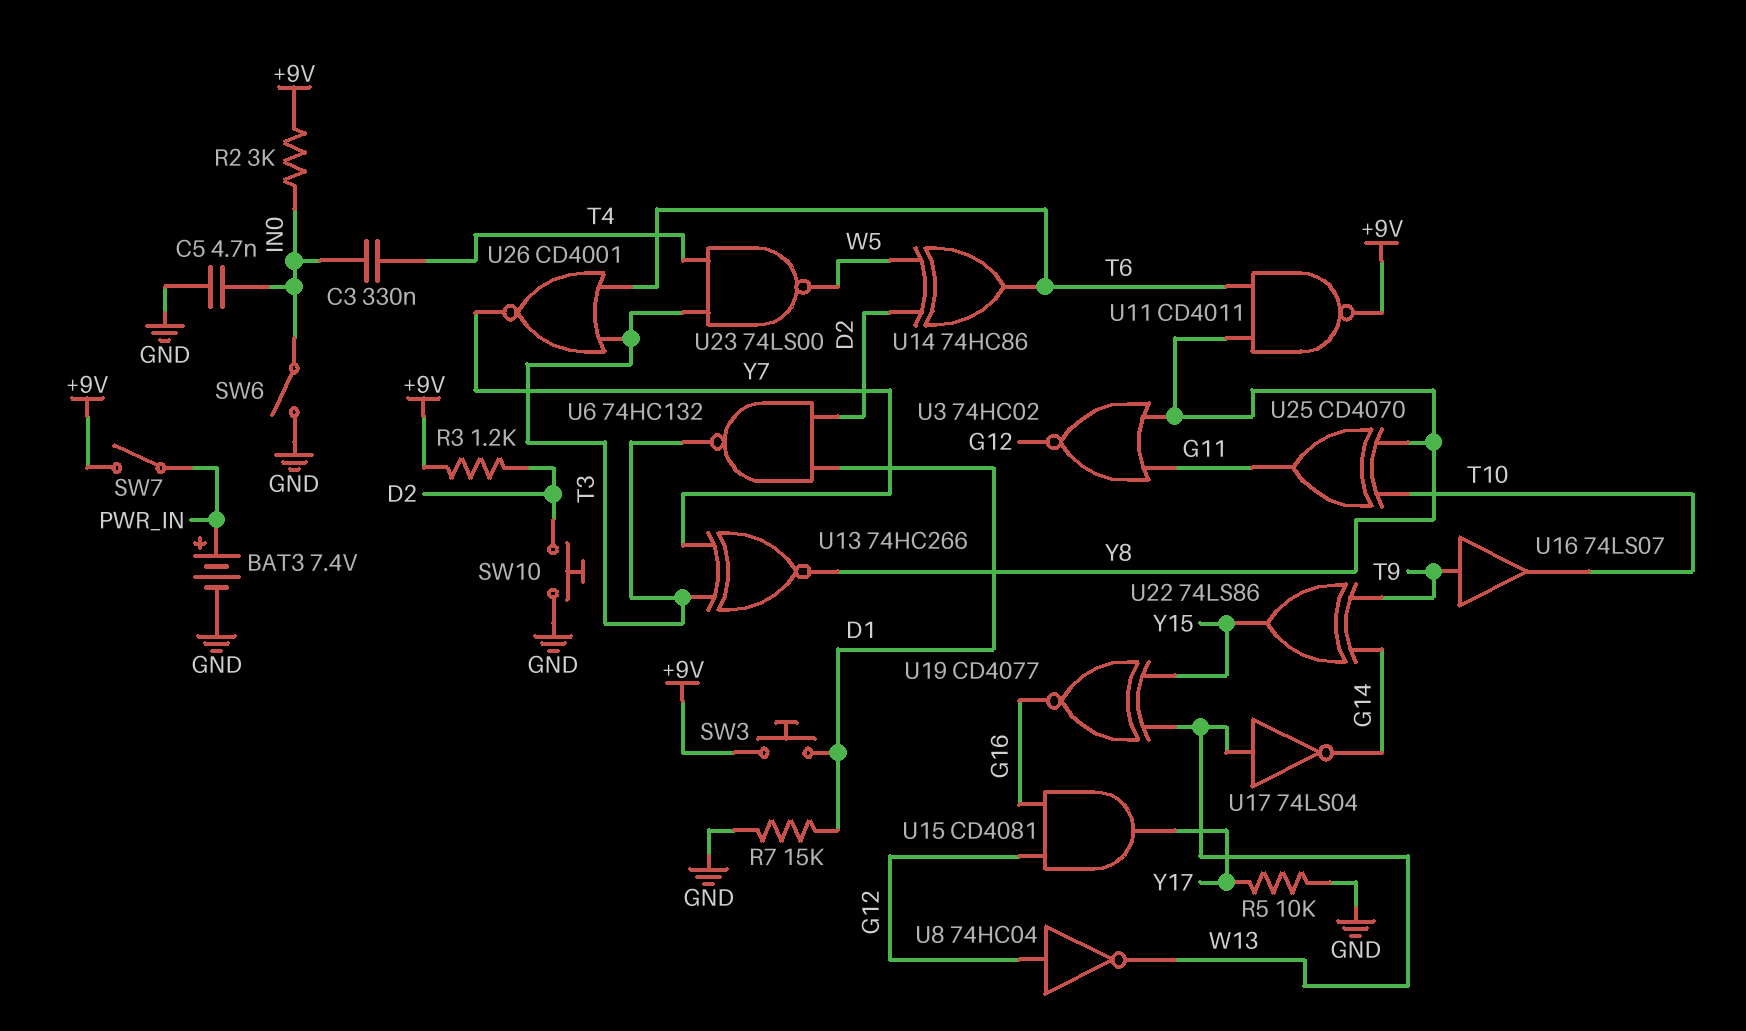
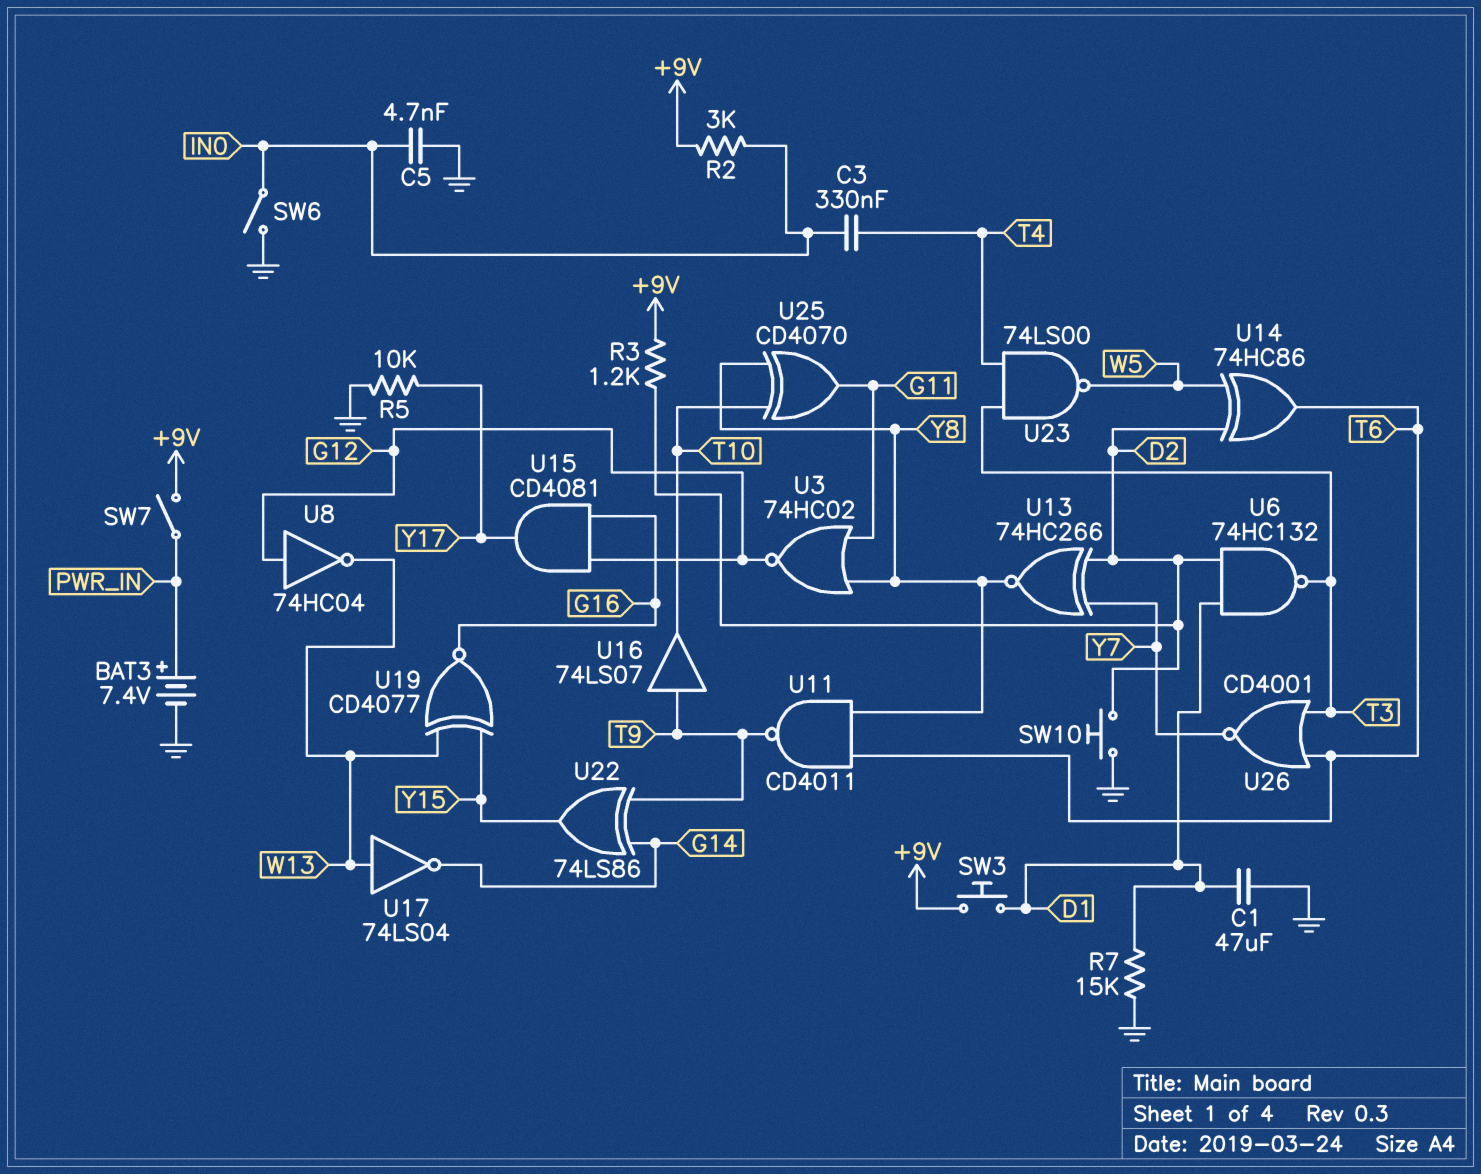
C1: none -> 47uF (D1, GND)
U11: NAND CD4011 (in T6, in Y8, out +9V) -> NAND CD4011 (in T6, in Y8, out T9)
U13: XNOR 74HC266 (in T3, in Y7, out Y8) -> XNOR 74HC266 (in D2, in Y7, out Y8)

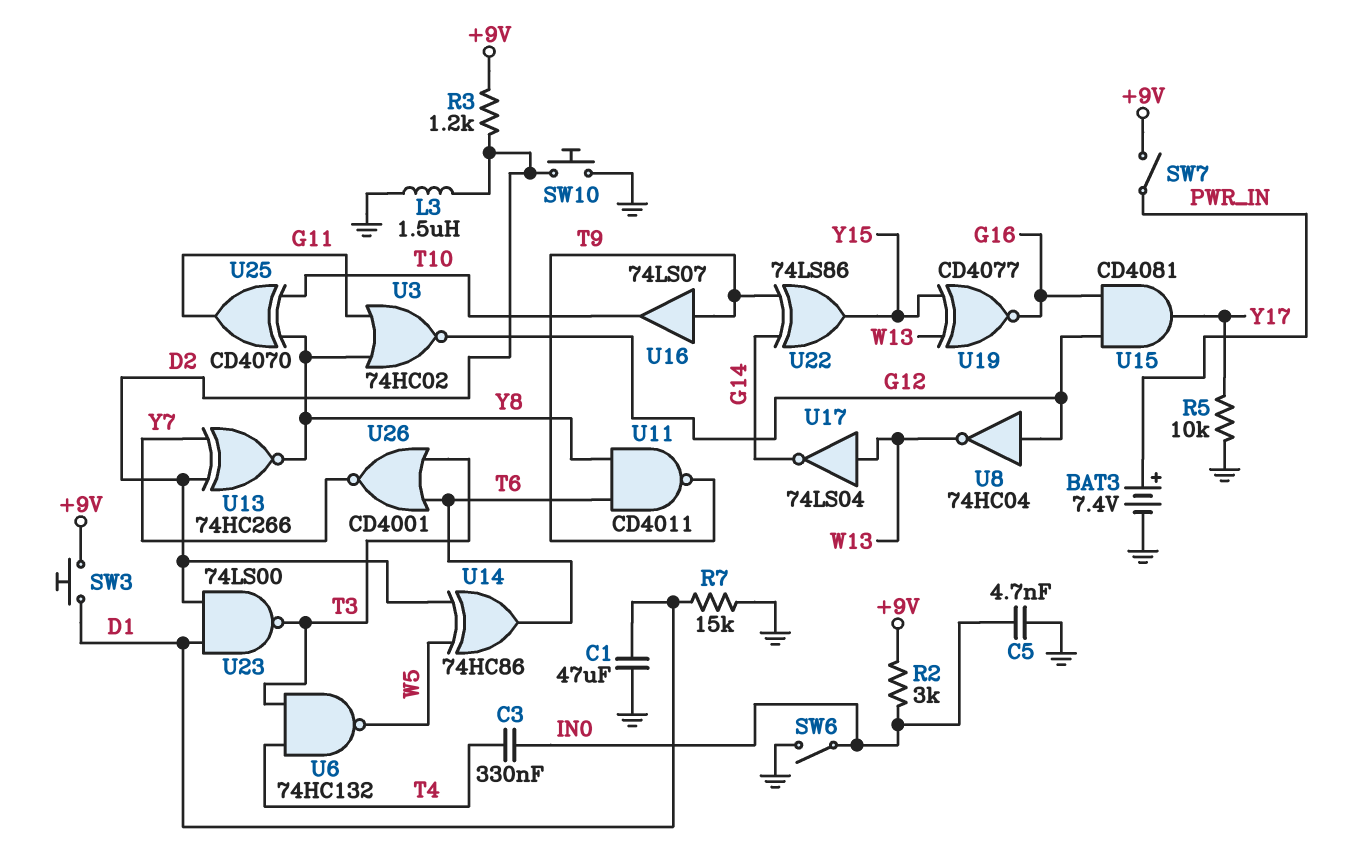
L3: none -> 1.5uH (D2, GND)
U6: NAND 74HC132 (in D1, in D2, out T3) -> NAND 74HC132 (in T3, in T4, out W5)
U23: NAND 74LS00 (in T3, in T4, out W5) -> NAND 74LS00 (in D1, in D2, out T3)

